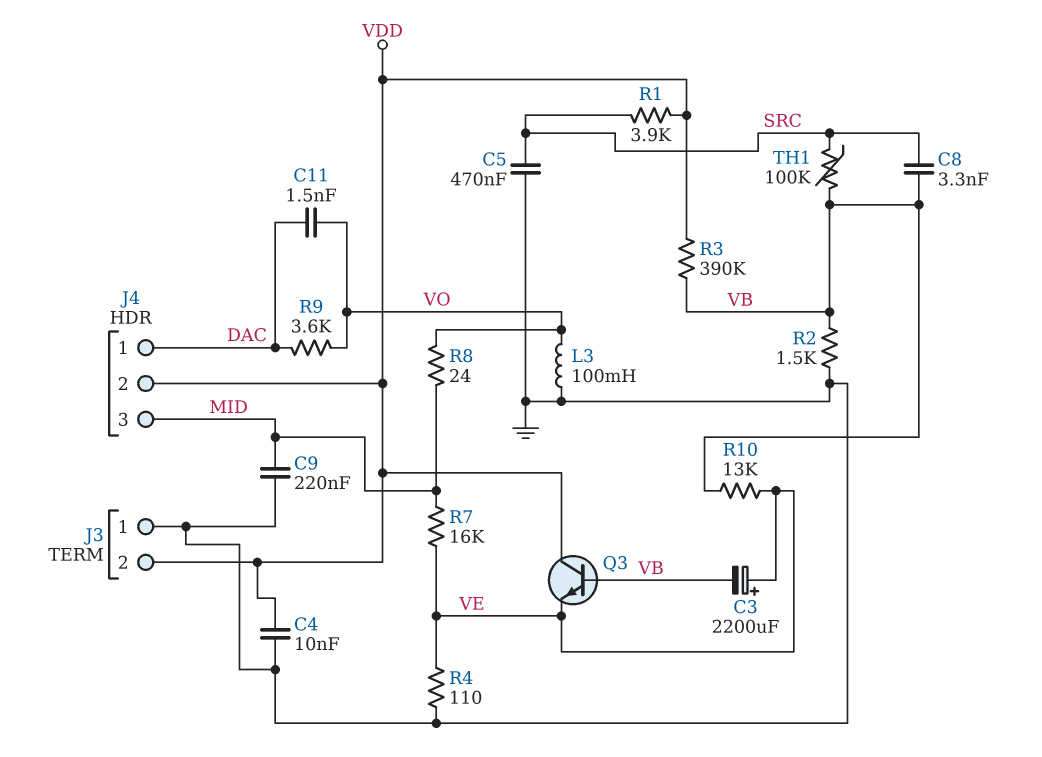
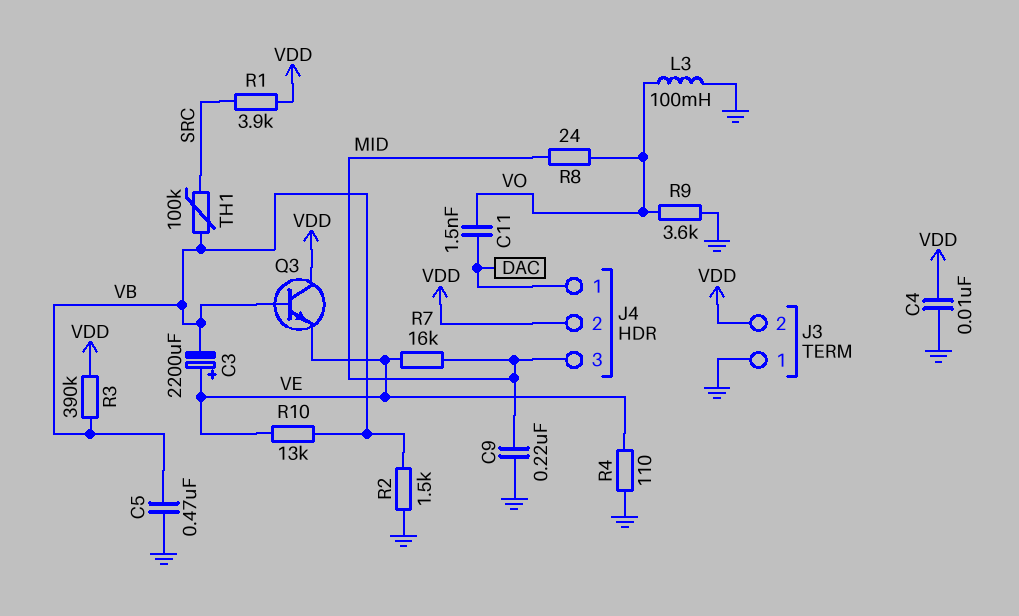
C5: 470nF (GND, SRC) -> 470nF (GND, VB)
C8: 3.3nF (SRC, VB) -> none
R9: 3.6k (DAC, VO) -> 3.6k (GND, VO)

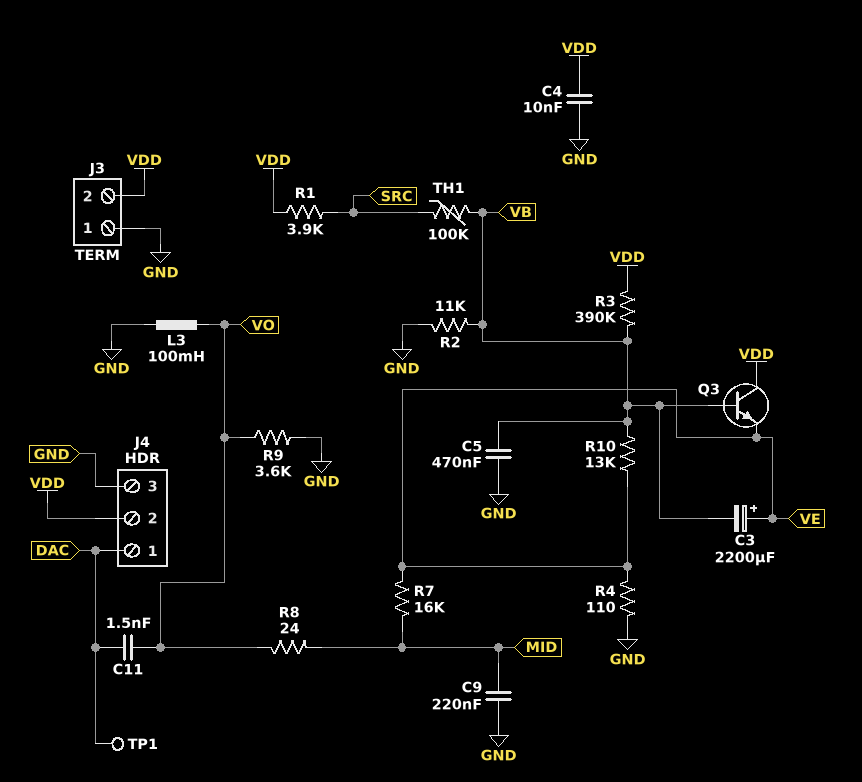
J4 pin 3: MID -> GND
R2: 1.5k (GND, VB) -> 11k (GND, VB)
TP1: none -> test point (DAC)

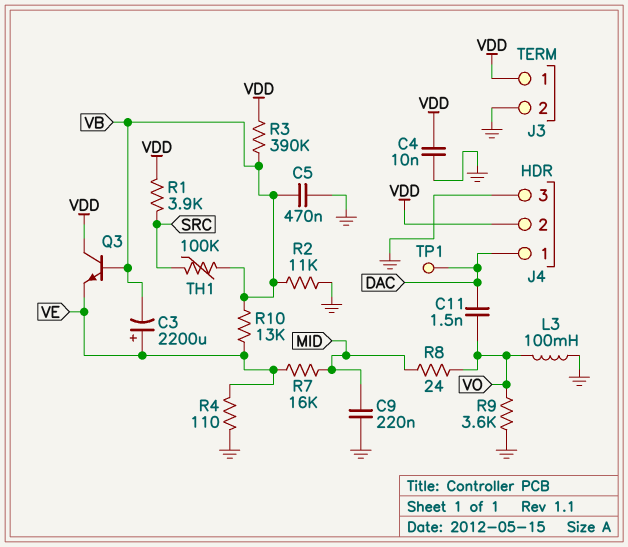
J3 pin 1: GND -> VDD
J3 pin 2: VDD -> GND

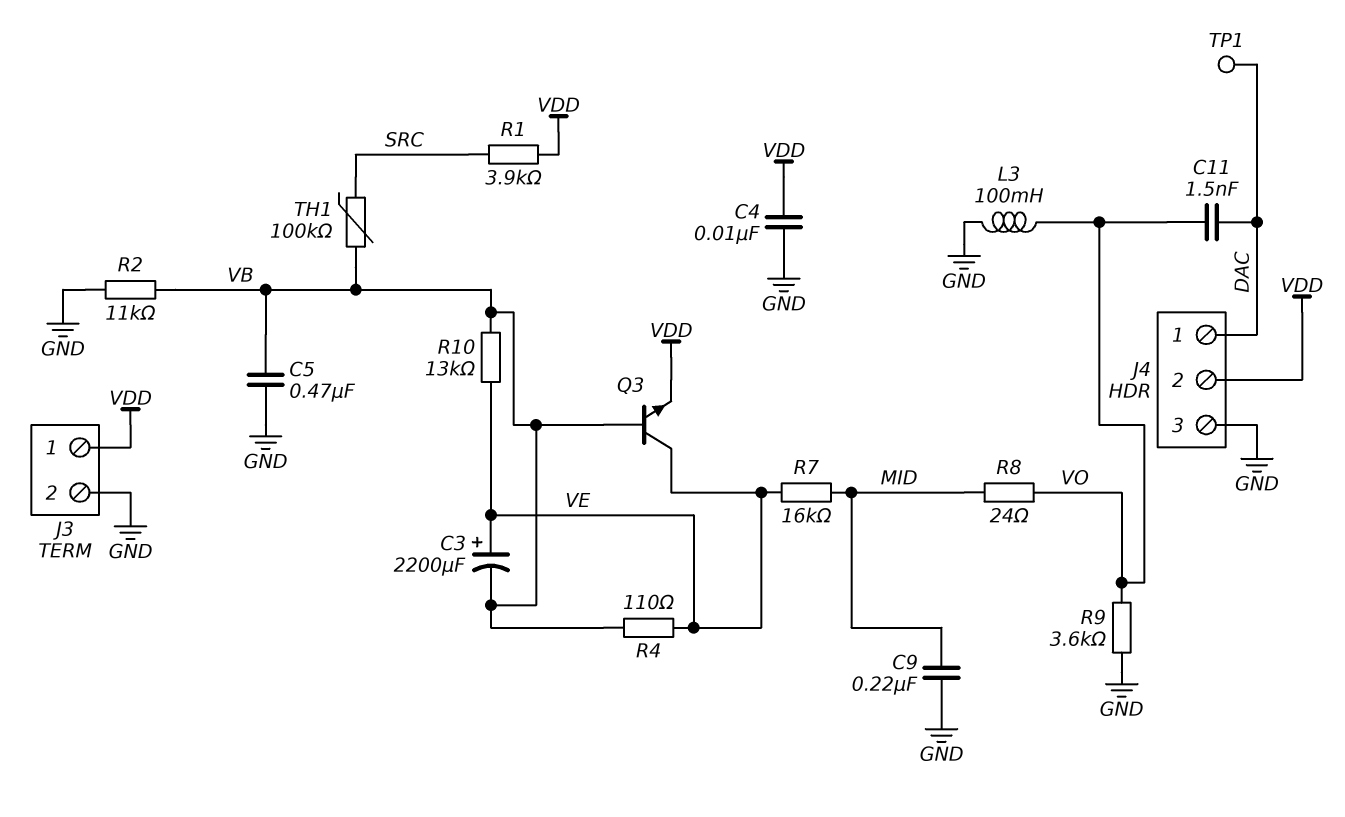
Q3: NPN (B VB, C VDD, E VE) -> NPN (B VB, C VE, E VDD)
R3: 390k (VB, VDD) -> none
R4: 110 (GND, VE) -> 110 (VB, VE)

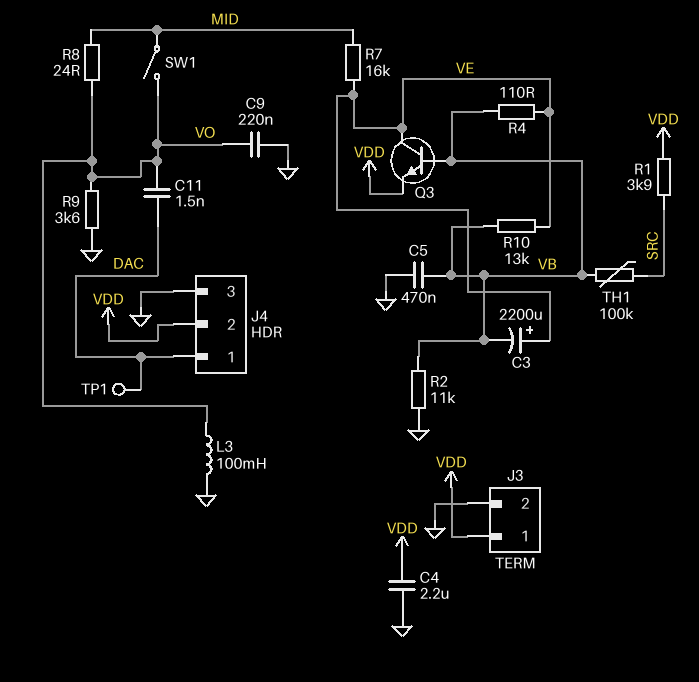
C4: 10nF (GND, VDD) -> 2.2uF (GND, VDD)
C9: 220nF (GND, MID) -> 220nF (GND, VO)
SW1: none -> switch (MID, VO)

